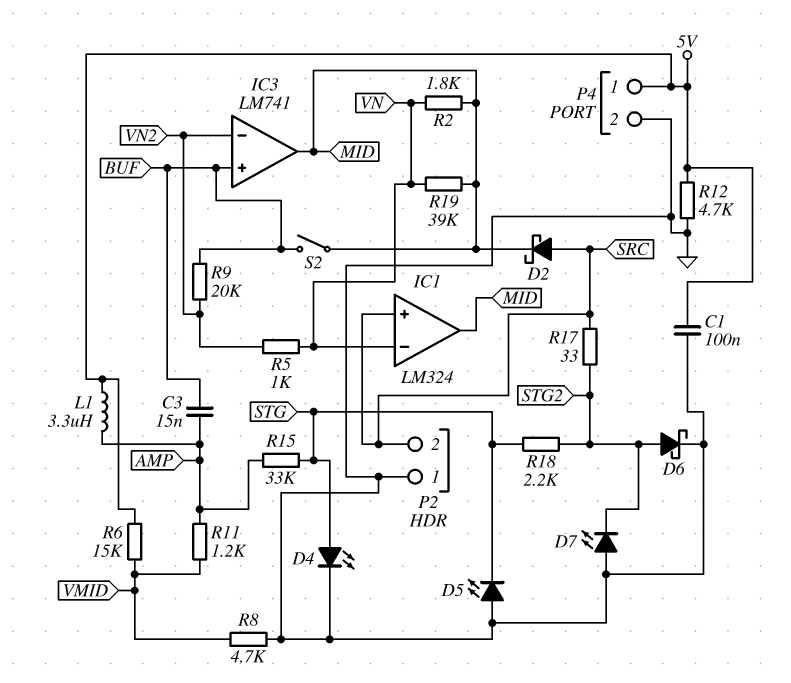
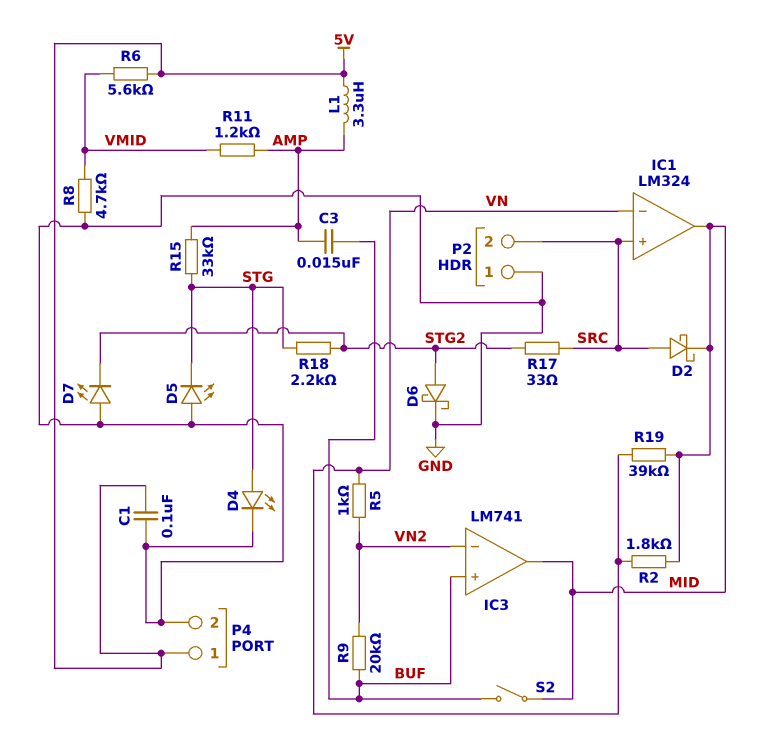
R6: 15k (5V, VMID) -> 5.6k (5V, VMID)
R12: 4.7k (5V, GND) -> none

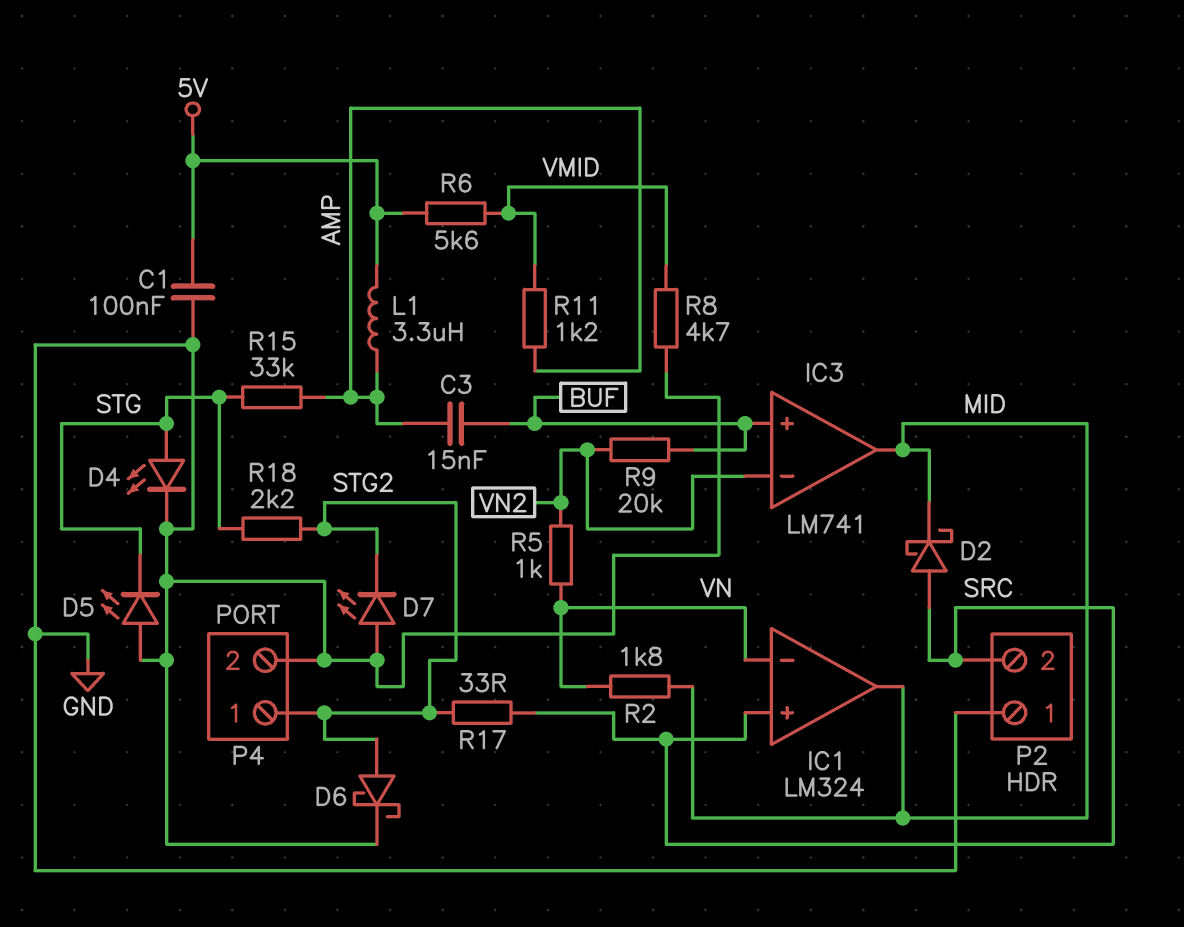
P4 pin 1: 5V -> STG2
R19: 39k (MID, VN) -> none
S2: switch (BUF, MID) -> none

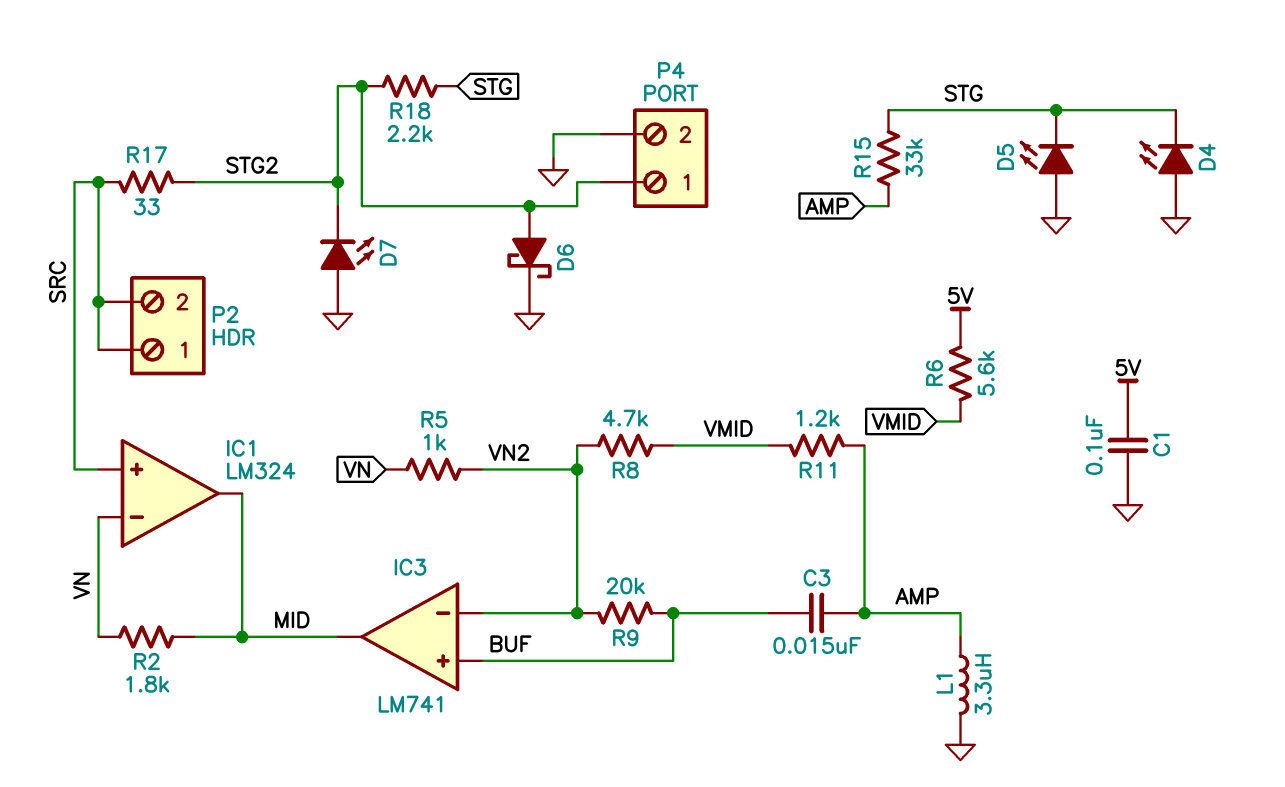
D2: schottky (A SRC, K MID) -> none
D4: LED (A STG, K GND) -> LED (A GND, K STG)
L1: 3.3uH (5V, AMP) -> 3.3uH (AMP, GND)
P2 pin 1: GND -> SRC
R8: 4.7k (GND, VMID) -> 4.7k (VMID, VN2)

